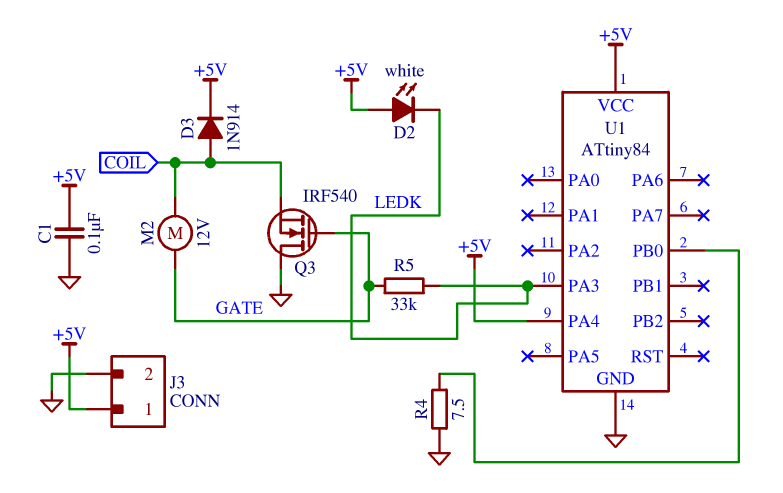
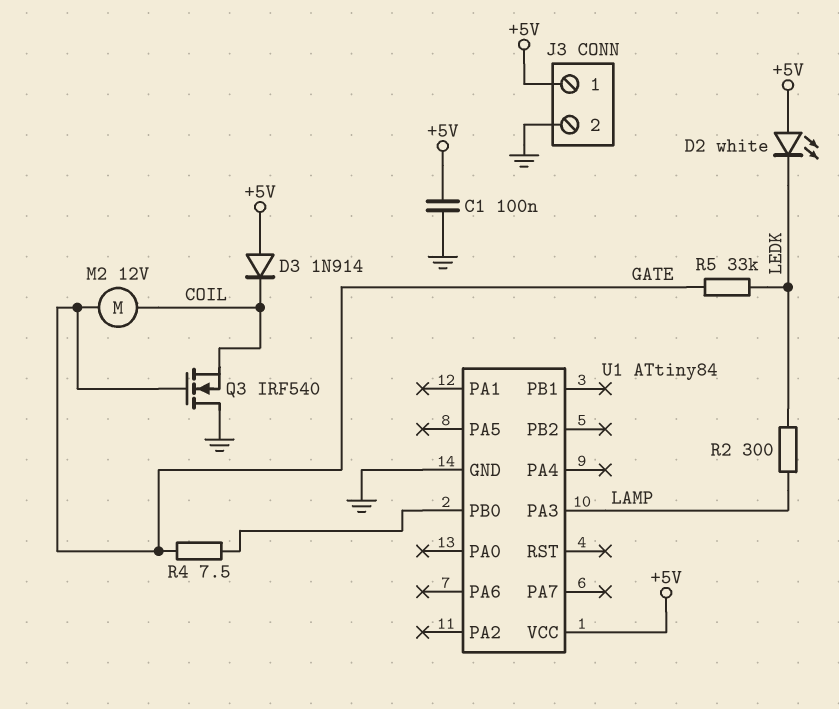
D3: diode 1N914 (A COIL, K +5V) -> diode 1N914 (A +5V, K COIL)
R2: none -> 300 (LAMP, LEDK)
R4: 7.5 (GND, U1/PB0) -> 7.5 (GATE, U1/PB0)
U1 pin PA3: LEDK -> LAMP
U1 pin PA4: +5V -> none

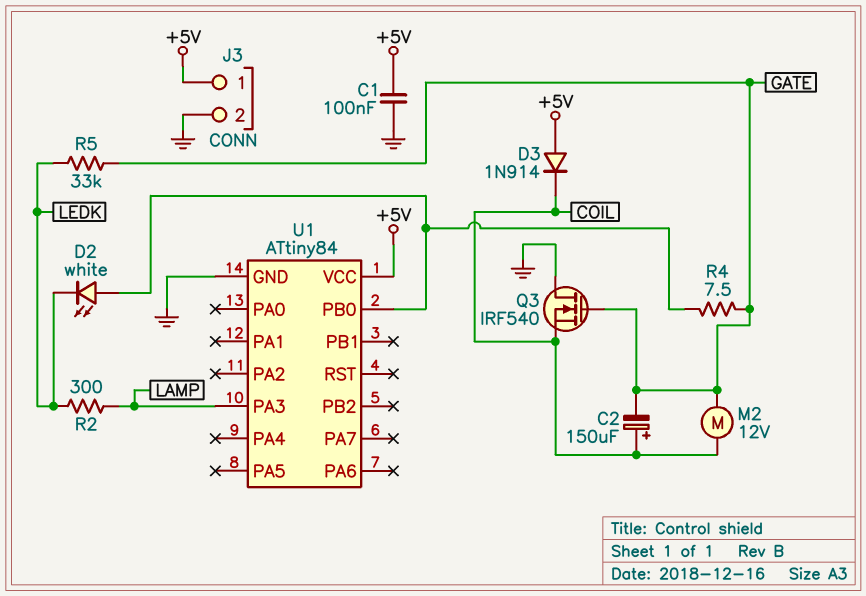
C2: none -> 150uF (plus COIL, minus GATE)
D2: LED white (A +5V, K LEDK) -> LED white (A U1/PB0, K LEDK)

